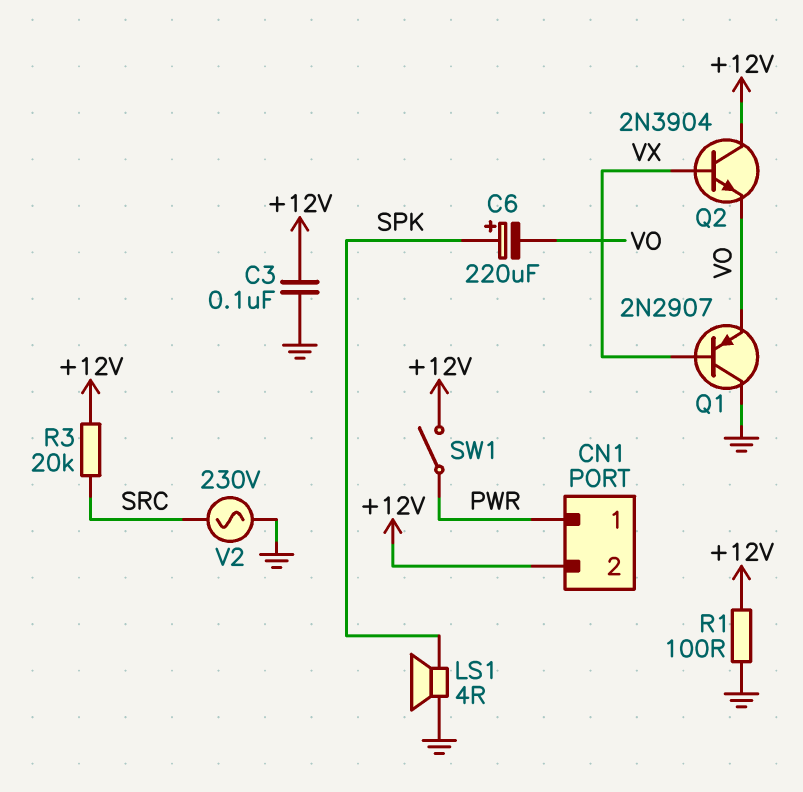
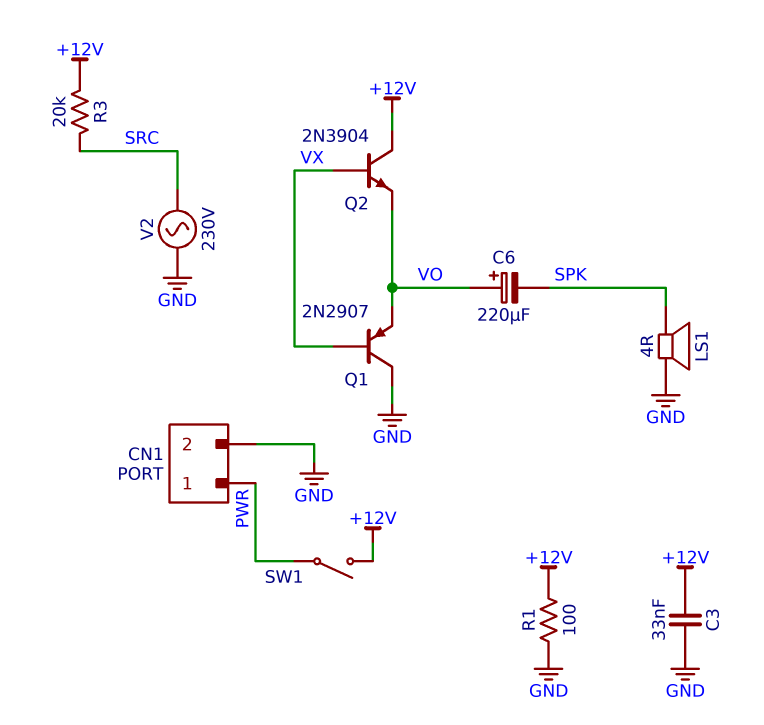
C3: 100nF (+12V, GND) -> 33nF (+12V, GND)
C6: 220uF (plus SPK, minus VO) -> 220uF (plus VO, minus SPK)
CN1 pin 2: +12V -> GND

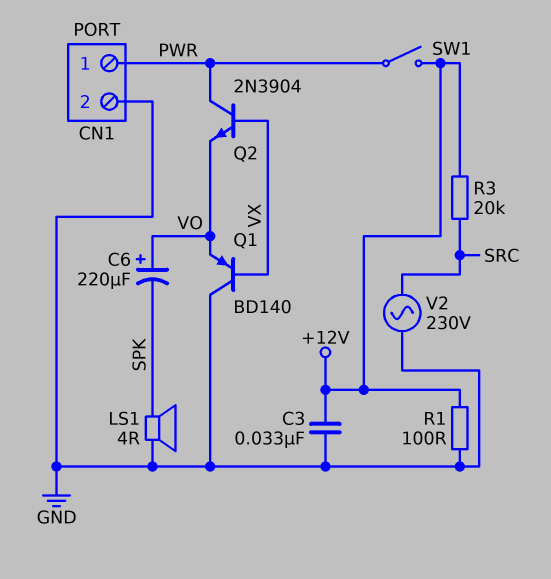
Q1: PNP 2N2907 (B VX, C GND, E VO) -> PNP BD140 (B VX, C GND, E VO)
Q2: NPN 2N3904 (B VX, C +12V, E VO) -> NPN 2N3904 (B VX, C PWR, E VO)

